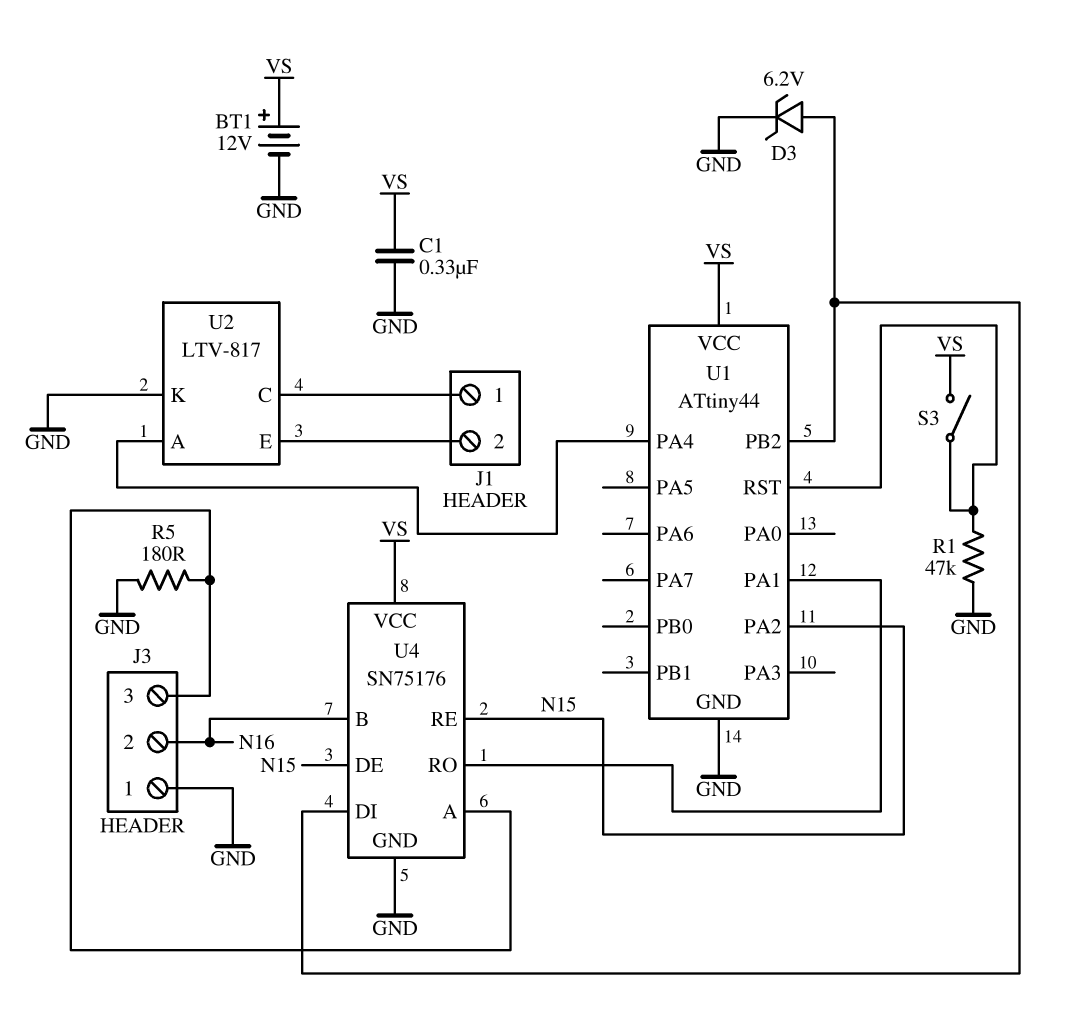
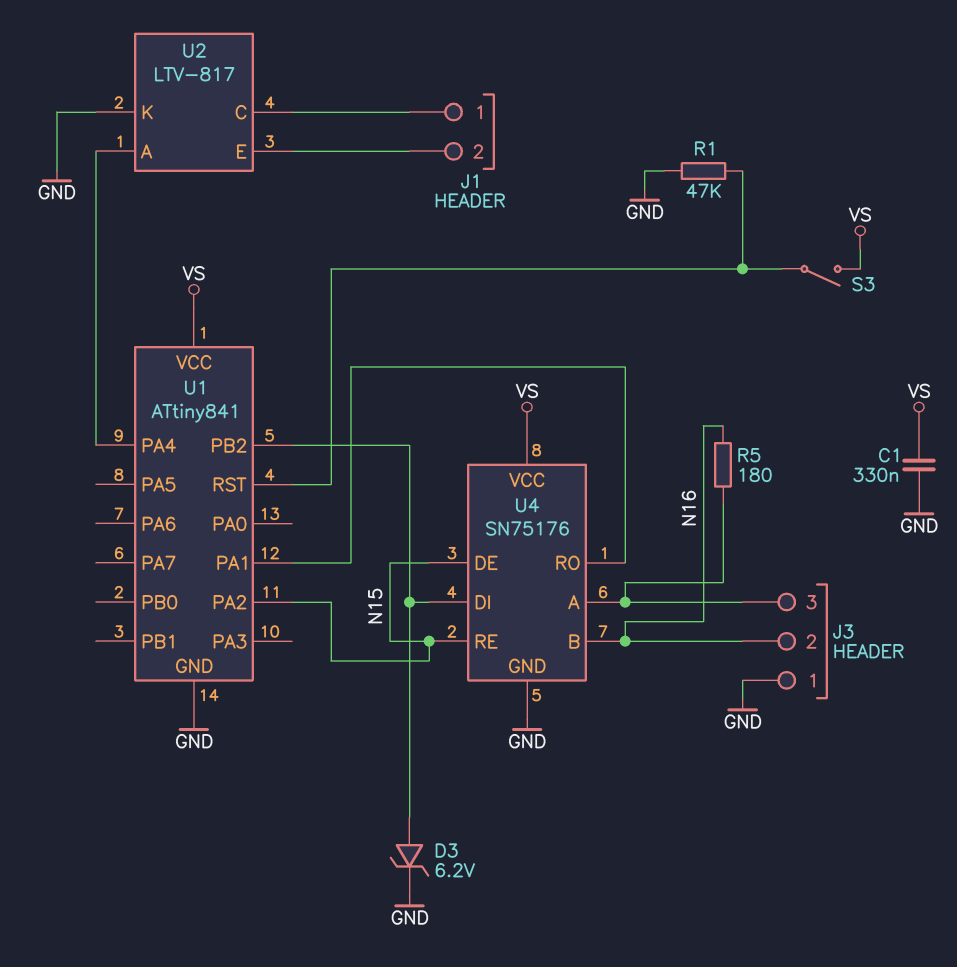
BT1: 12V (plus VS, minus GND) -> none
R5: 180 (GND, J3/3) -> 180 (J3/3, N16)
U1: ATtiny44 -> ATtiny841

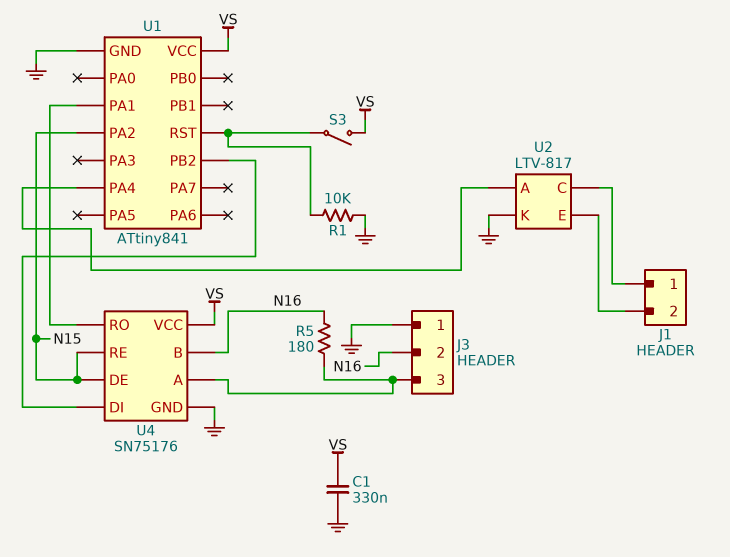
D3: zener 6.2V (A U1/PB2, K GND) -> none
R1: 47k (GND, U1/RST) -> 10k (GND, U1/RST)

